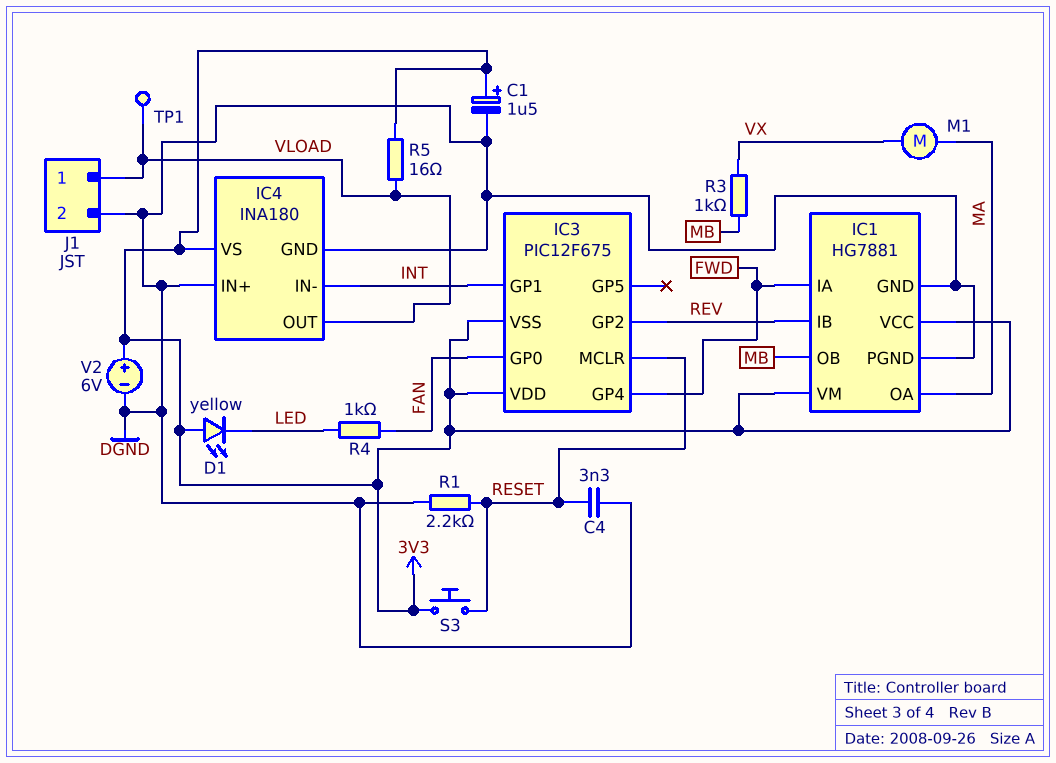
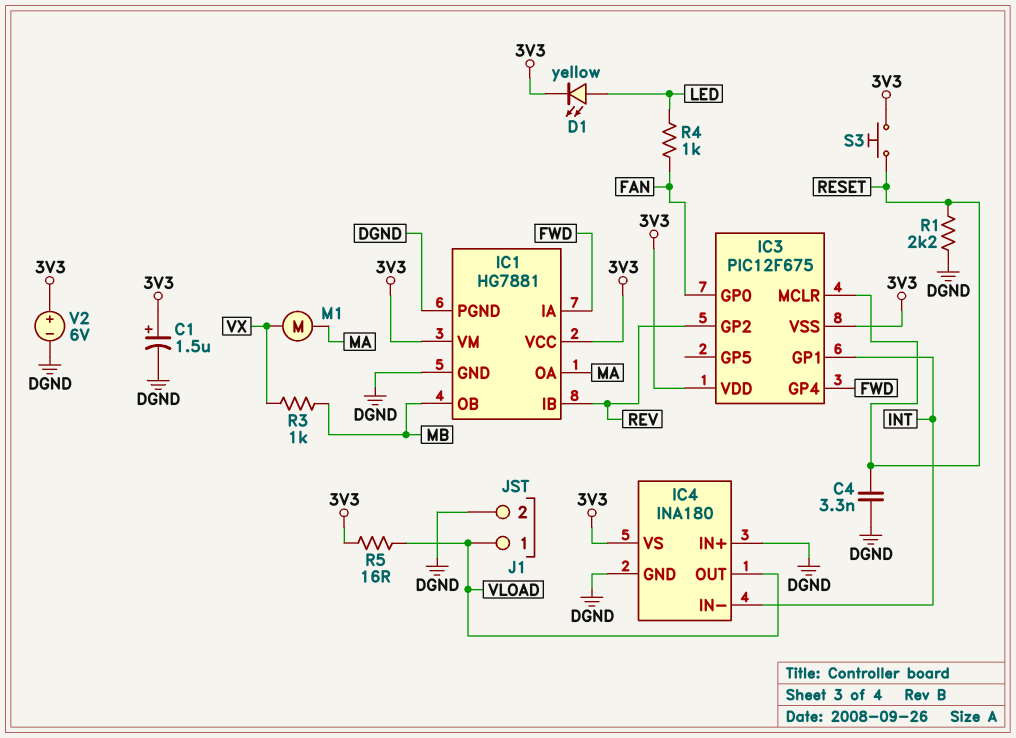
D1: LED yellow (A 3V3, K LED) -> LED yellow (A LED, K 3V3)
TP1: test point (VLOAD) -> none

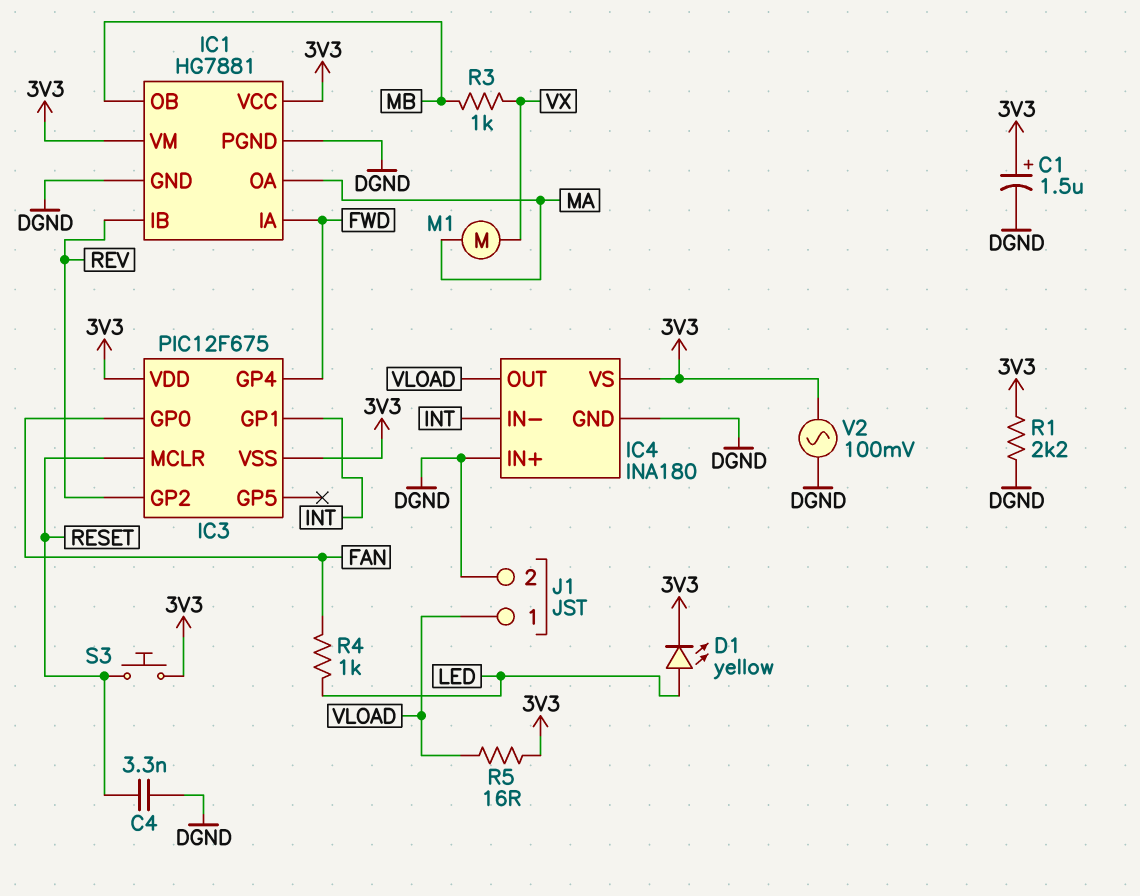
R1: 2.2k (DGND, RESET) -> 2.2k (3V3, DGND)
V2: 6V (plus 3V3, minus DGND) -> AC 100mV (3V3, DGND)

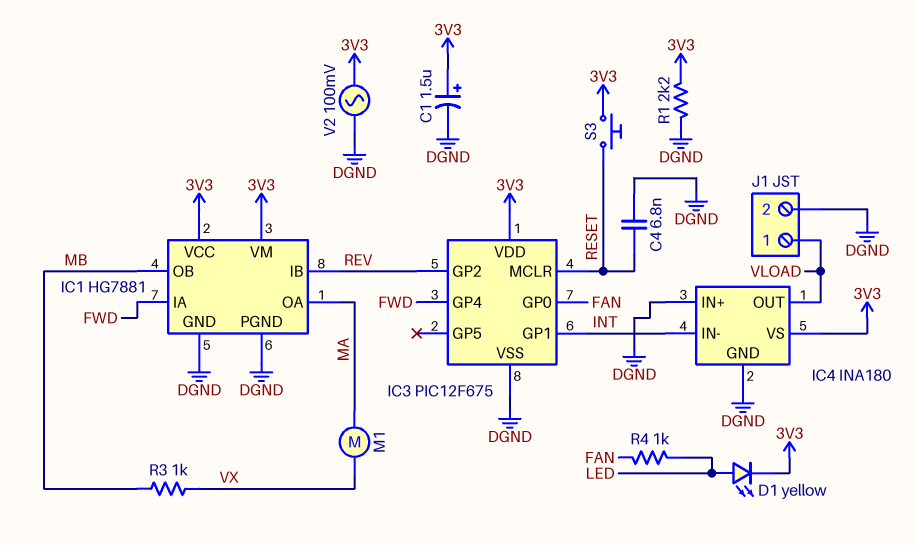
C4: 3.3nF (DGND, RESET) -> 6.8nF (DGND, RESET)
IC3 pin VSS: 3V3 -> DGND
R5: 16 (3V3, VLOAD) -> none

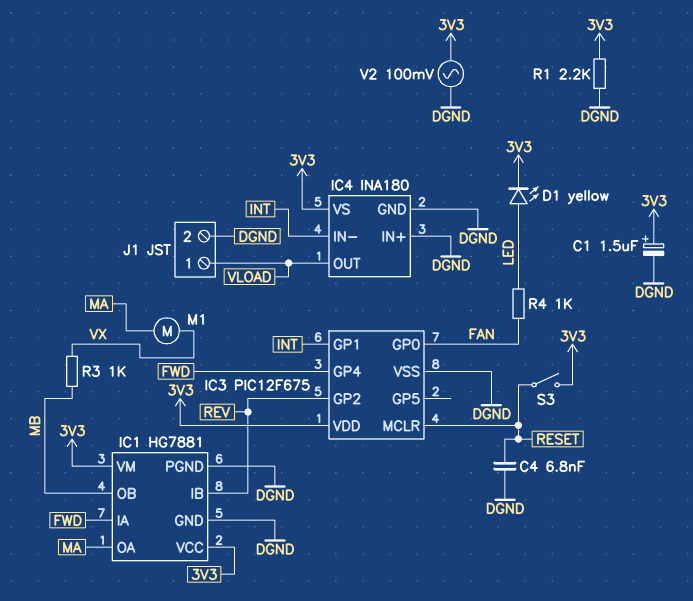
S3: button (3V3, RESET) -> switch (3V3, RESET)

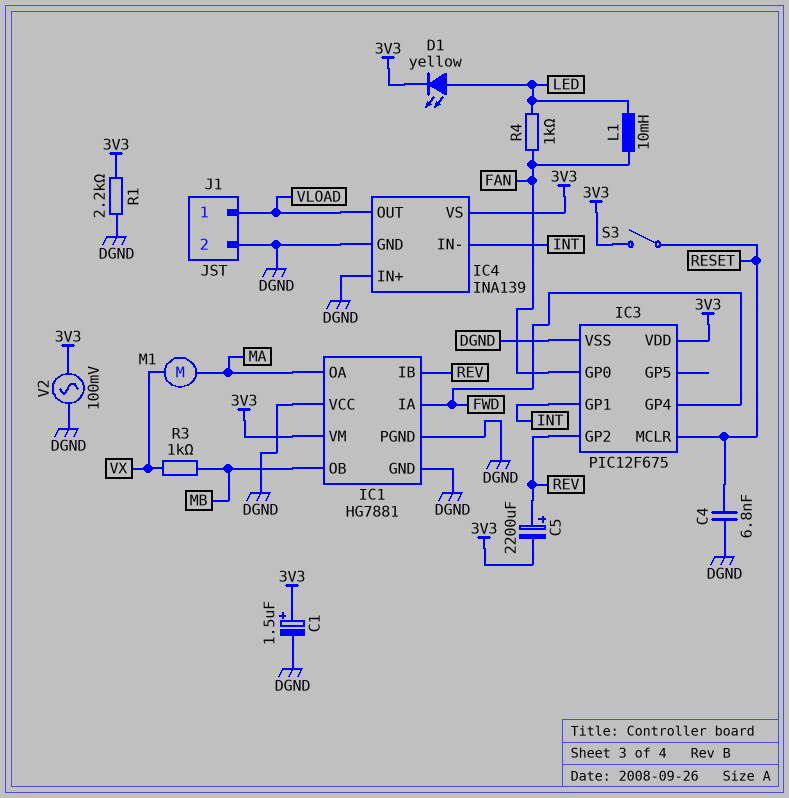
C5: none -> 2200uF (plus REV, minus 3V3)
IC1 pin VCC: 3V3 -> DGND
IC4: INA180 -> INA139
L1: none -> 10mH (FAN, LED)

